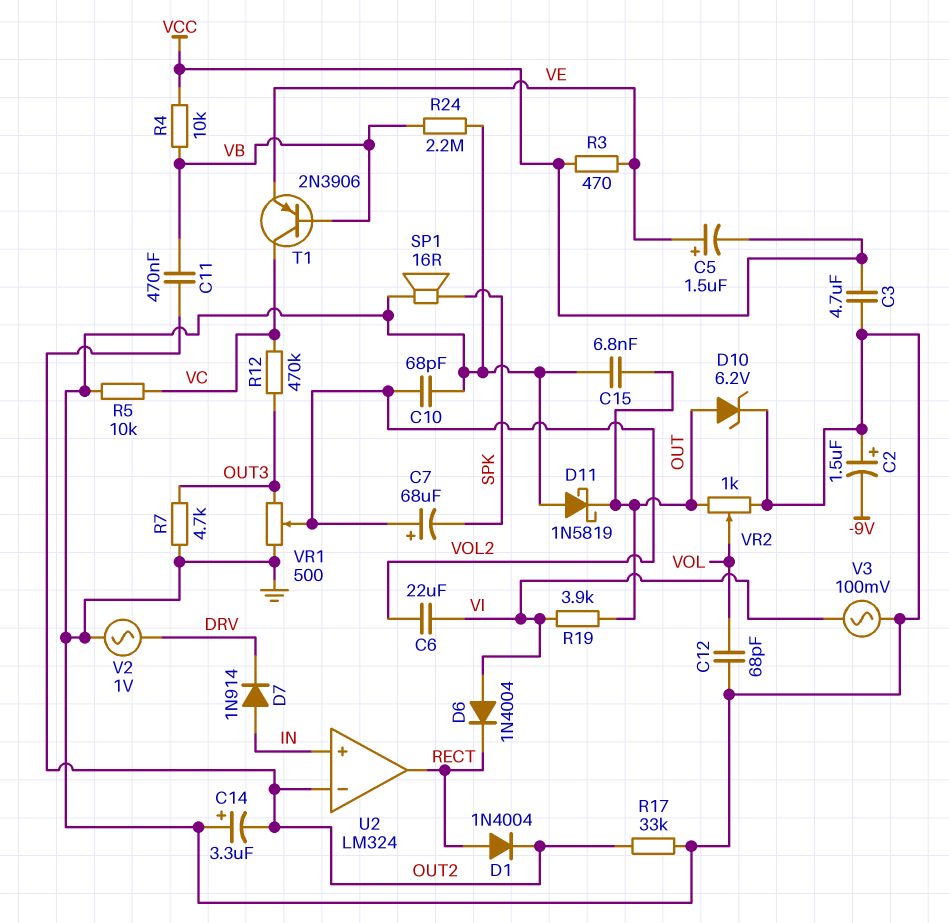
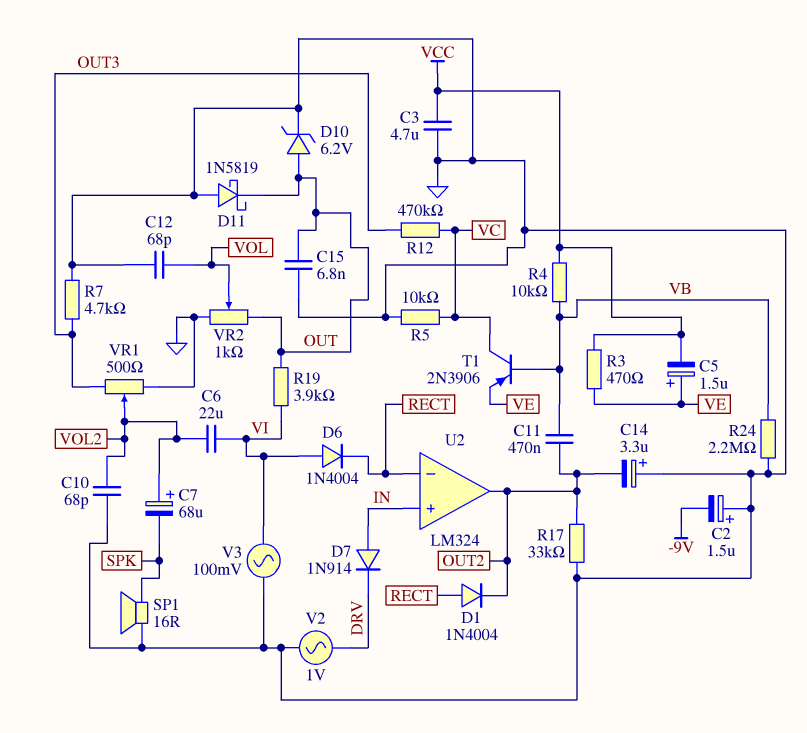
U2 pin in-: OUT2 -> RECT
U2 pin out: RECT -> OUT2

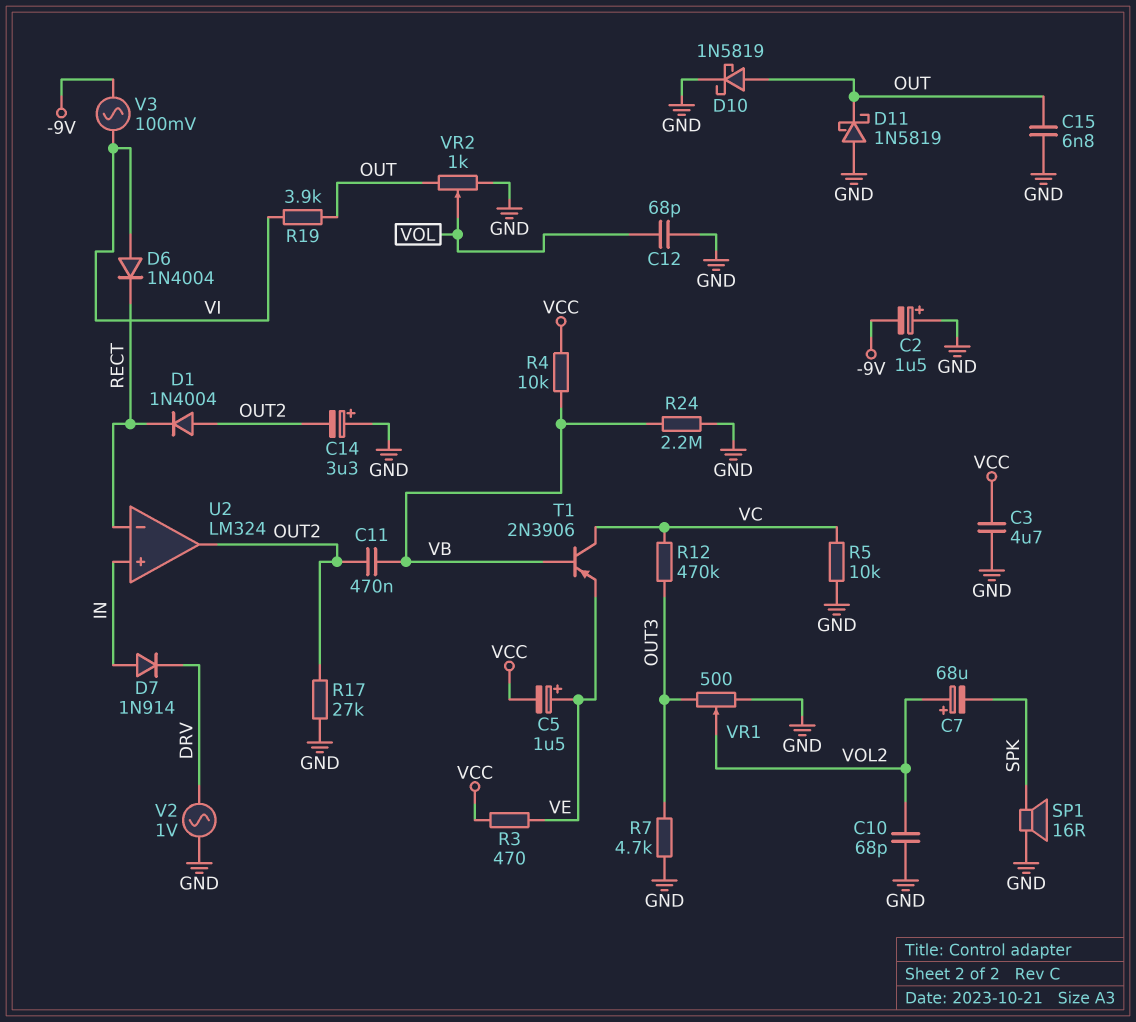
C6: 22uF (VI, VOL2) -> none
D1: diode 1N4004 (A RECT, K OUT2) -> diode 1N4004 (A OUT2, K RECT)
D10: zener 6.2V (A OUT, K GND) -> schottky 1N5819 (A OUT, K GND)
R17: 33k (GND, OUT2) -> 27k (GND, OUT2)
V3: AC 100mV (GND, VI) -> AC 100mV (-9V, VI)

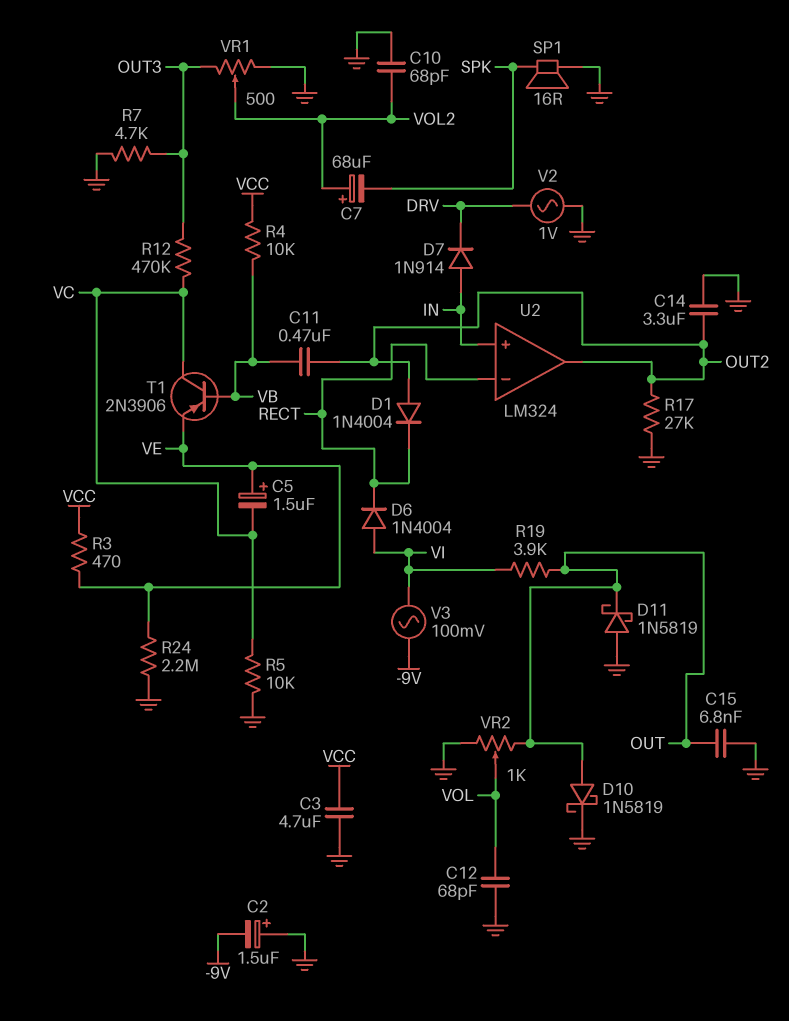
C5: 1.5uF (plus VE, minus VCC) -> 1.5uF (plus VE, minus VC)
C14: 3.3uF (plus GND, minus OUT2) -> 3.3uF (GND, OUT2)
R24: 2.2M (GND, VB) -> 2.2M (GND, VE)

